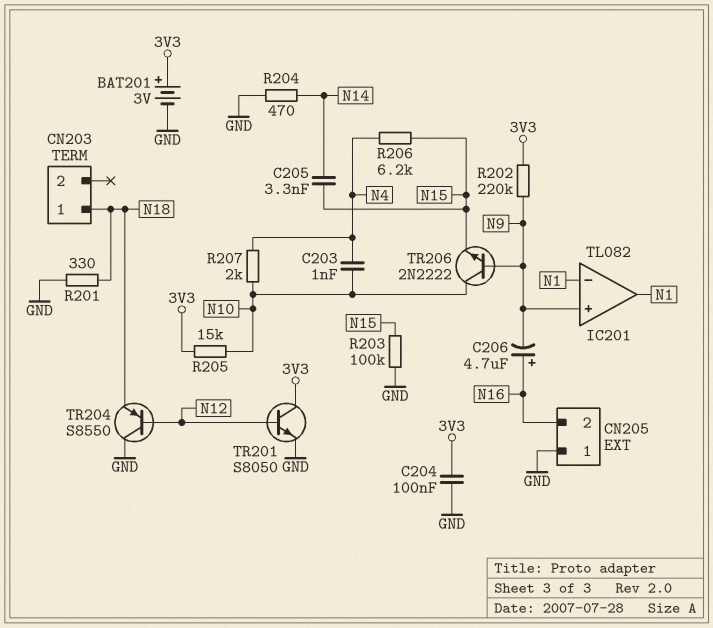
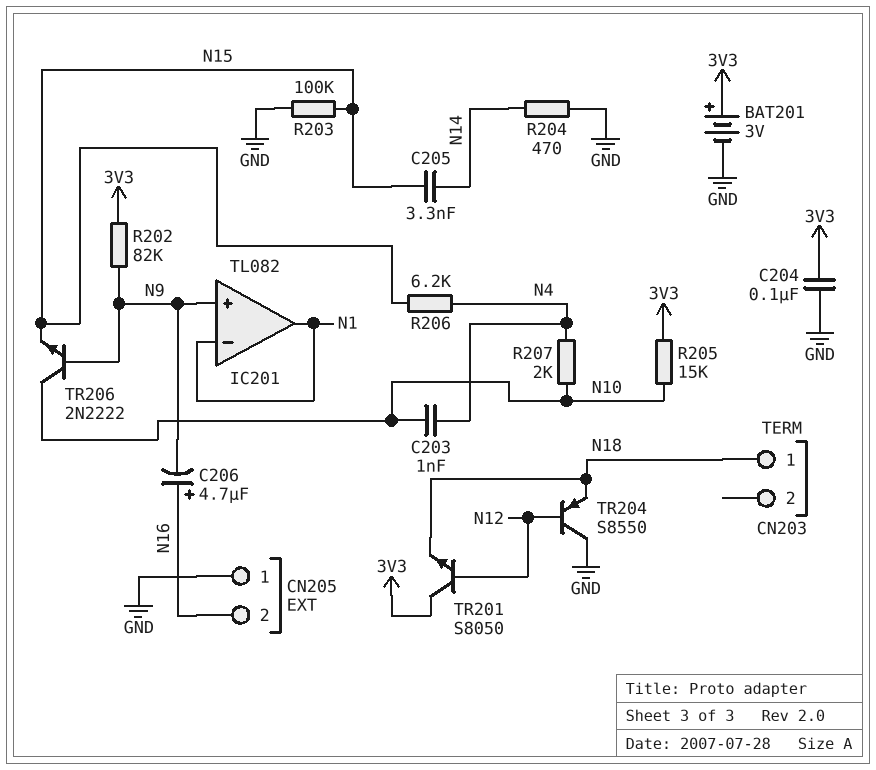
R201: 330 (GND, N18) -> none
R202: 220k (3V3, N9) -> 82k (3V3, N9)
TR201: NPN S8050 (B N12, C 3V3, E GND) -> NPN S8050 (B N12, C 3V3, E N18)

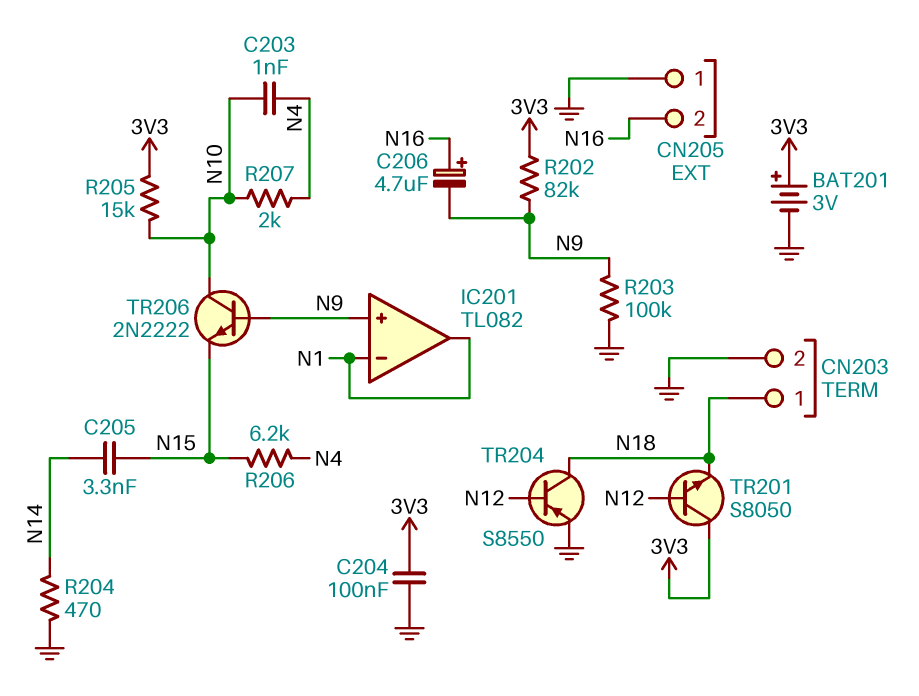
CN203 pin 2: none -> GND
R203: 100k (GND, N15) -> 100k (GND, N9)
TR204: PNP S8550 (B N12, C GND, E N18) -> PNP S8550 (B N12, C N18, E GND)

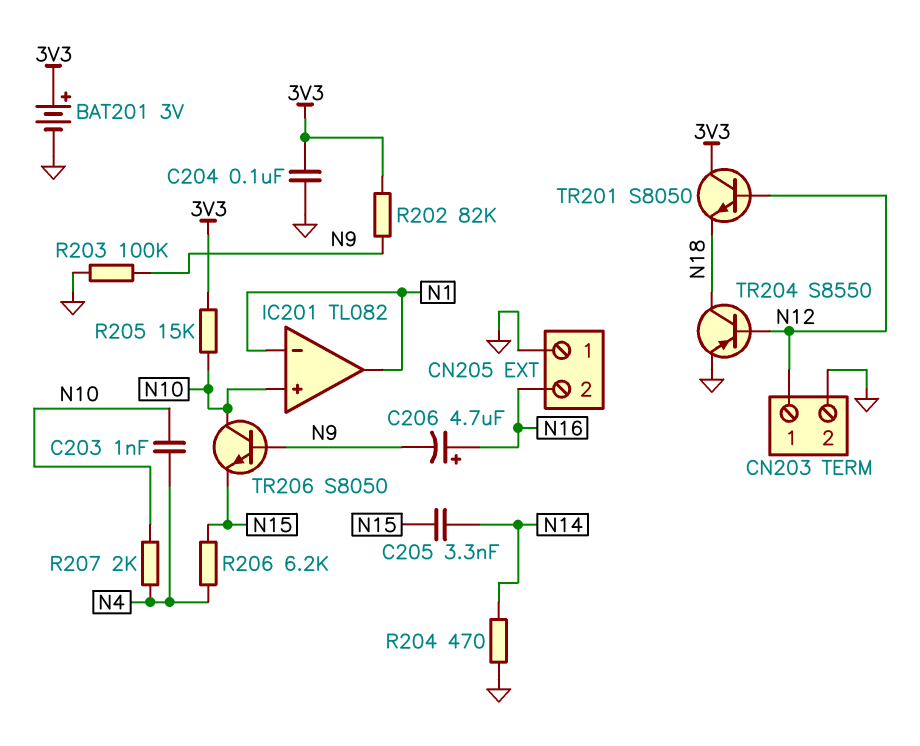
CN203 pin 1: N18 -> N12
IC201 pin in+: N9 -> N10
TR206: NPN 2N2222 (B N9, C N10, E N15) -> NPN S8050 (B N9, C N10, E N15)

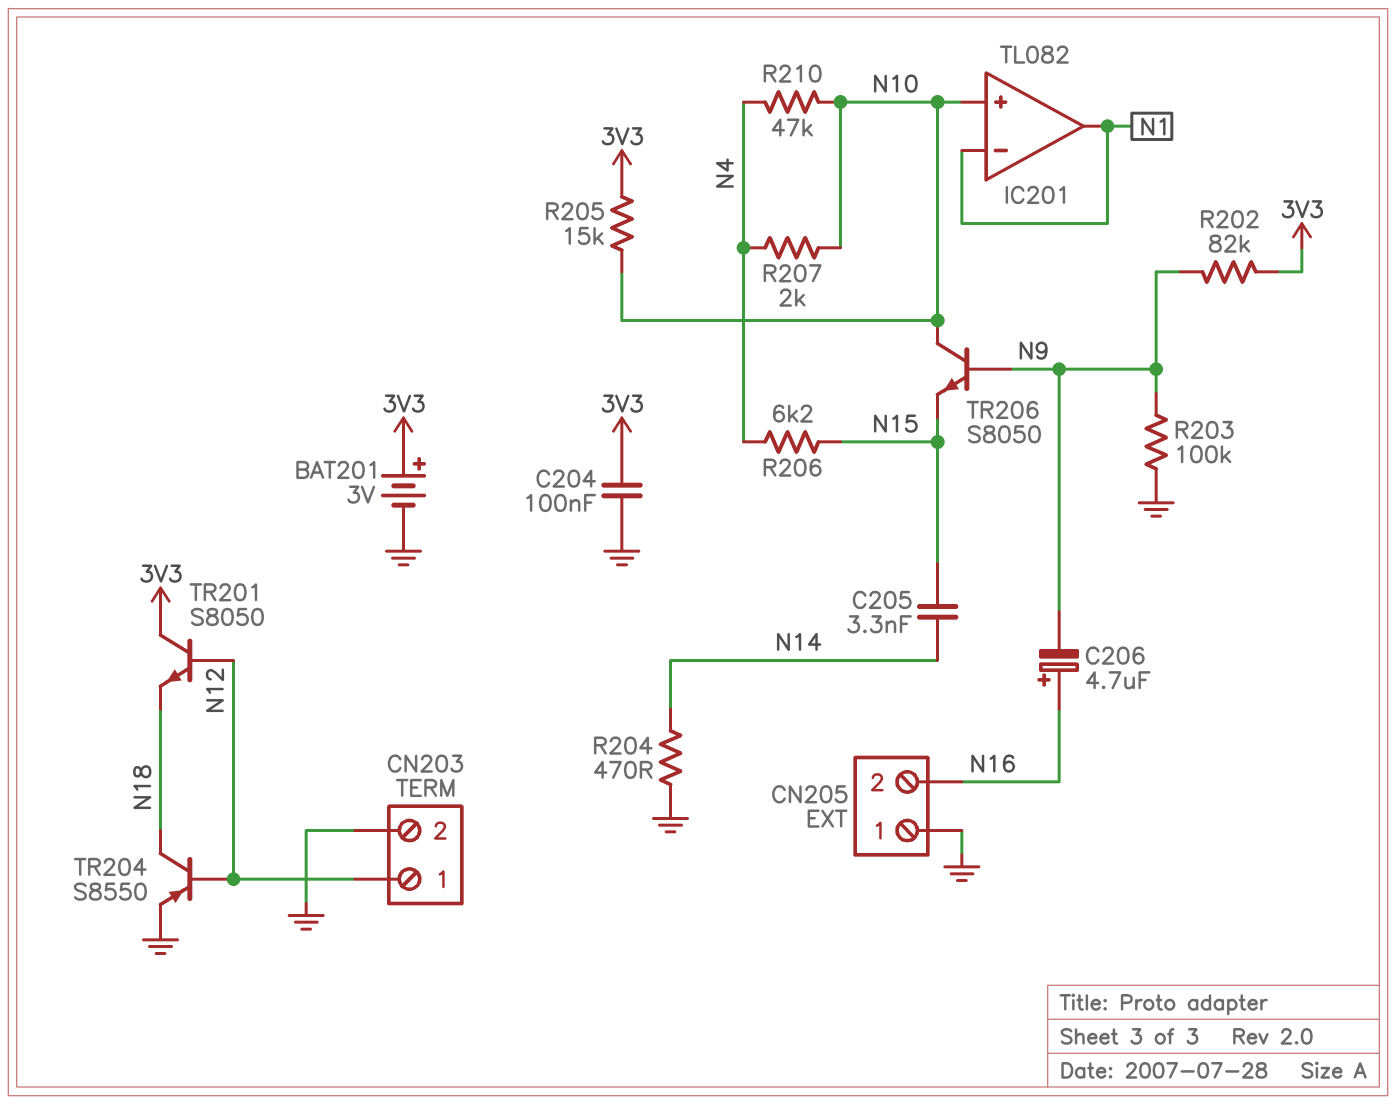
C203: 1nF (N4, N10) -> none
R210: none -> 47k (N4, N10)

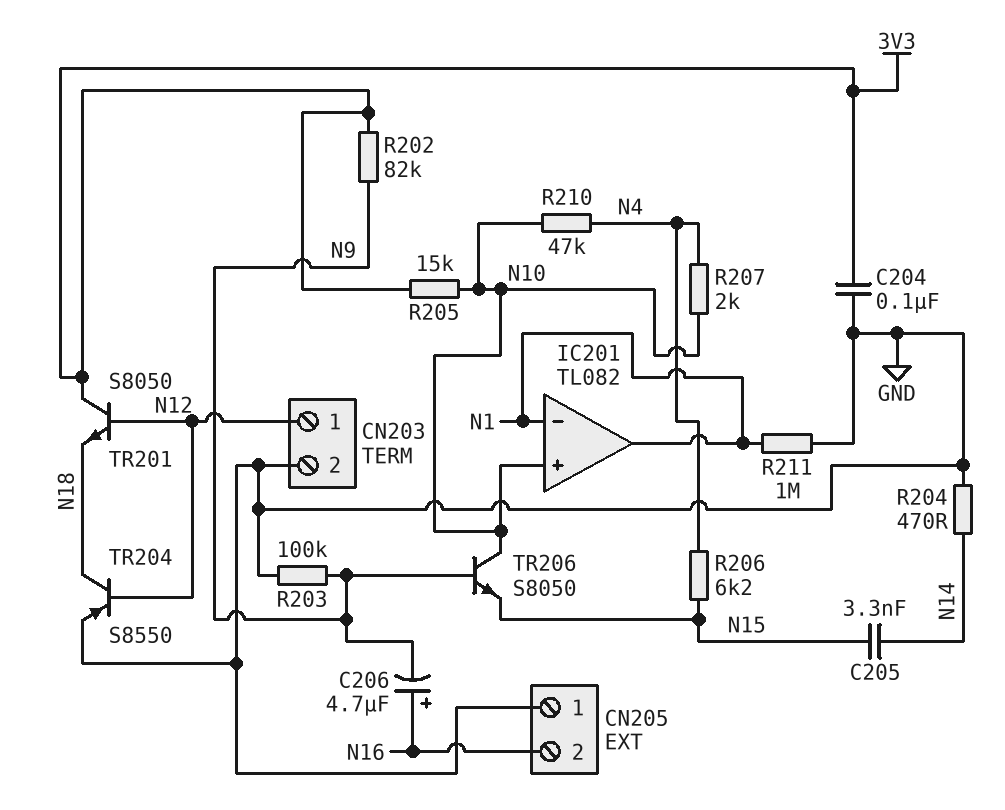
BAT201: 3V (plus 3V3, minus GND) -> none
R211: none -> 1M (GND, N1)

